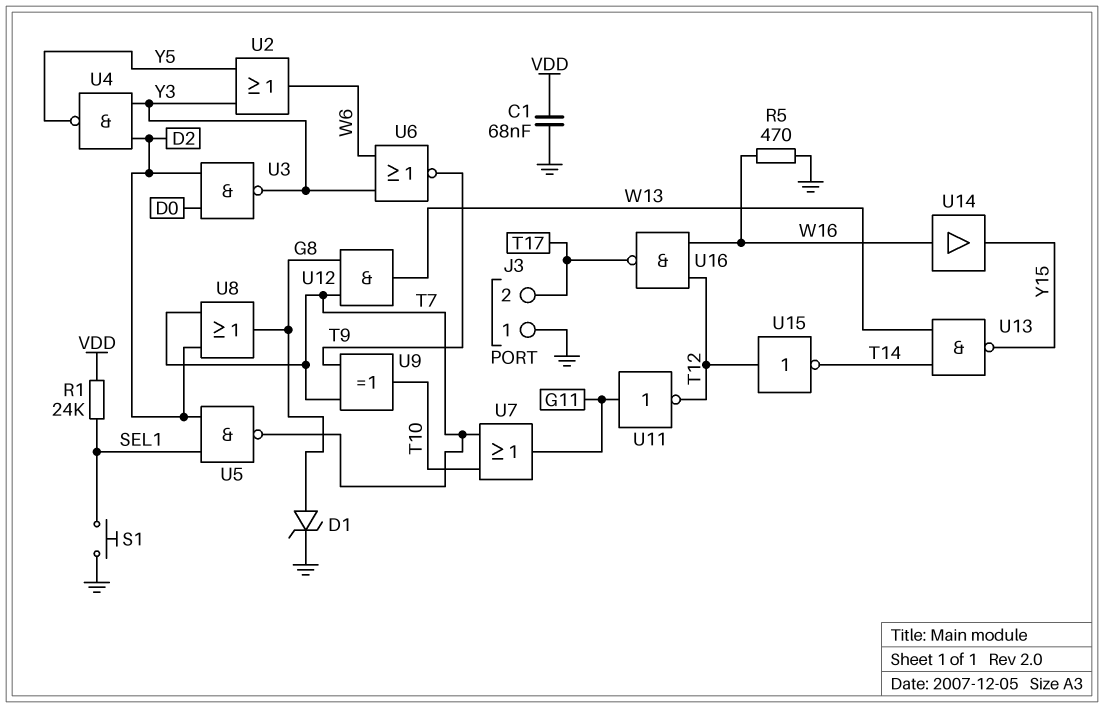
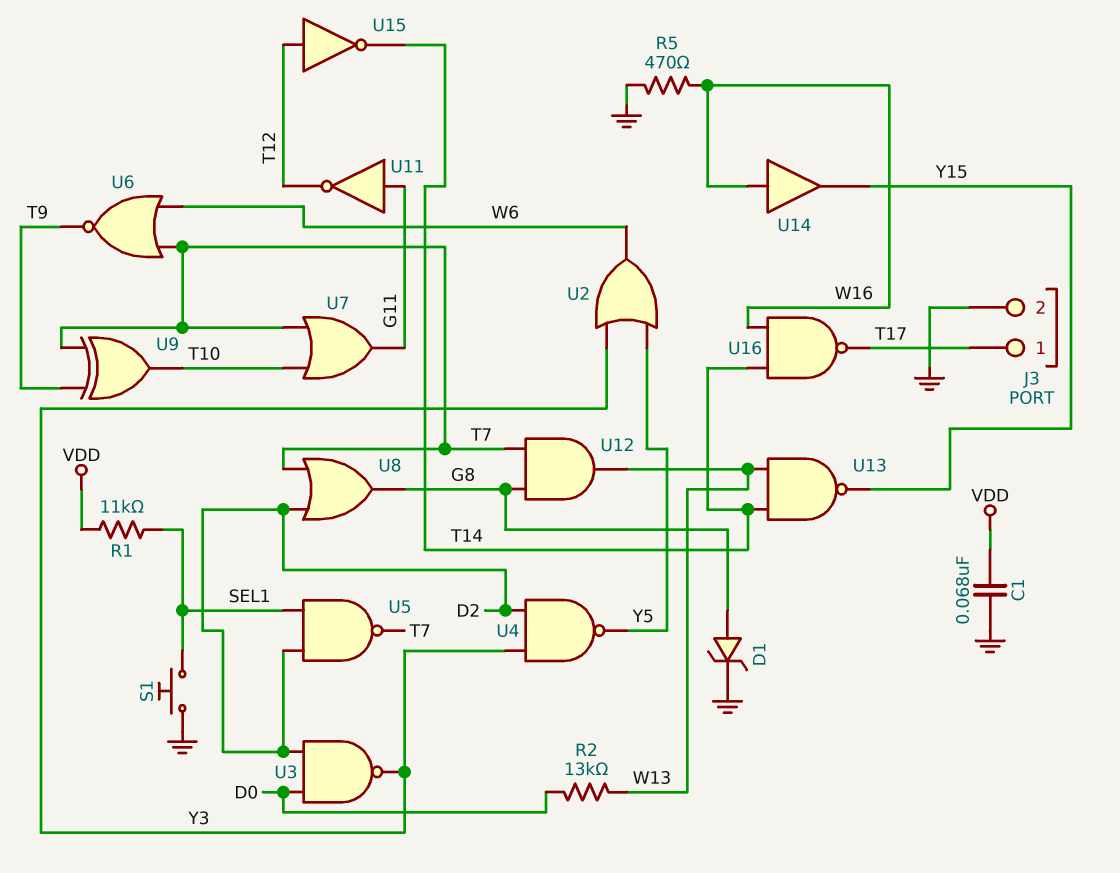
J3 pin 1: GND -> T17
J3 pin 2: T17 -> GND
R1: 24k (SEL1, VDD) -> 11k (SEL1, VDD)
R2: none -> 13k (D0, W13)
U6: NOR (in W6, in Y3, out T9) -> NOR (in T7, in W6, out T9)
U16: NAND (in T12, in W16, out T17) -> NAND (in T14, in W16, out T17)

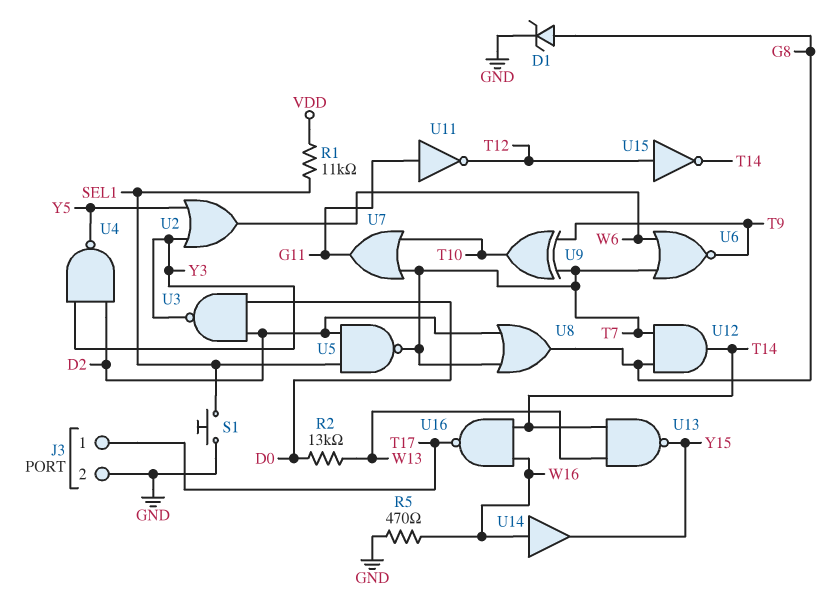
C1: 68nF (GND, VDD) -> none
U12: AND (in G8, in T7, out W13) -> AND (in G8, in T7, out T14)

